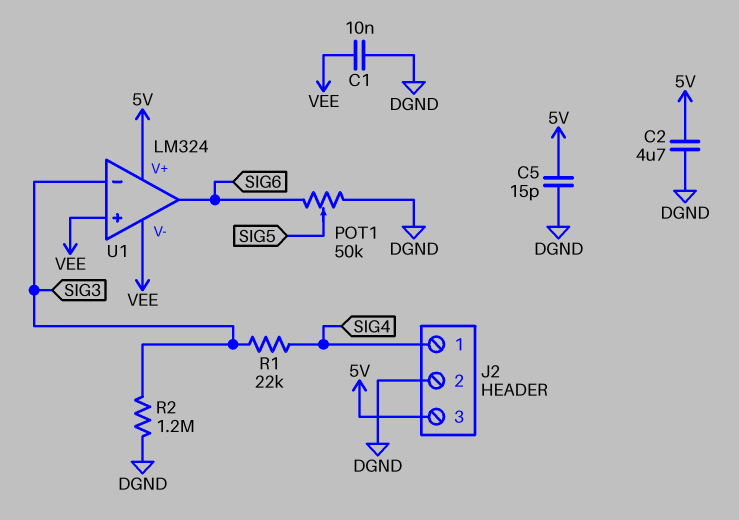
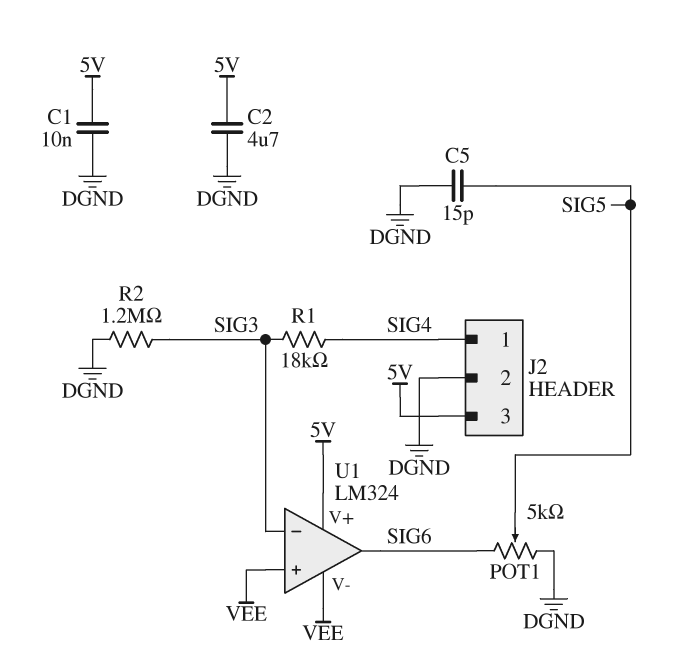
C1: 10nF (DGND, VEE) -> 10nF (5V, DGND)
C5: 15pF (5V, DGND) -> 15pF (DGND, SIG5)
POT1: 50k (DGND, SIG6, wiper SIG5) -> 5k (DGND, SIG6, wiper SIG5)
R1: 22k (SIG3, SIG4) -> 18k (SIG3, SIG4)

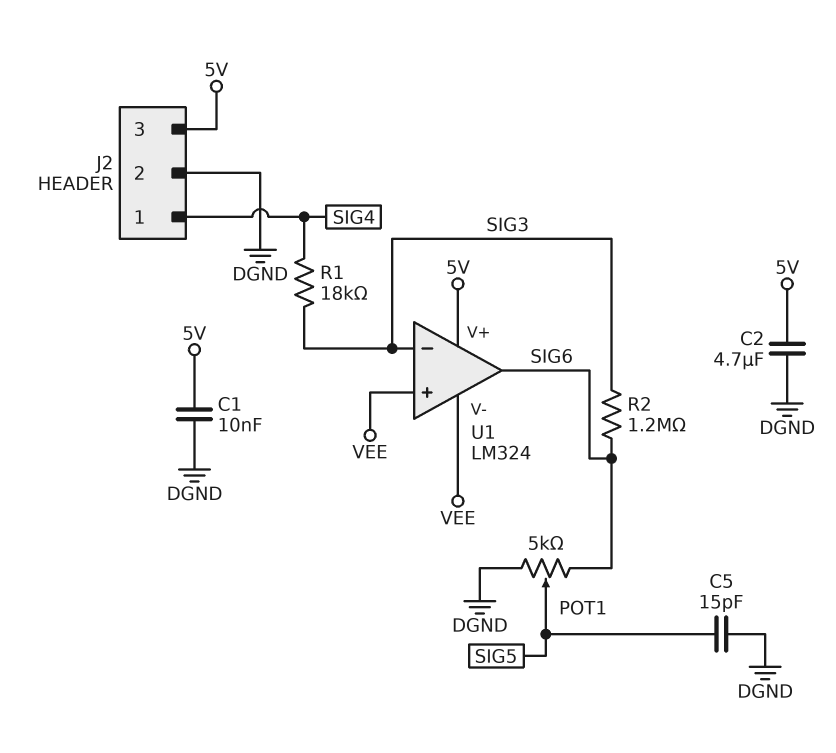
R2: 1.2M (DGND, SIG3) -> 1.2M (SIG3, SIG6)

